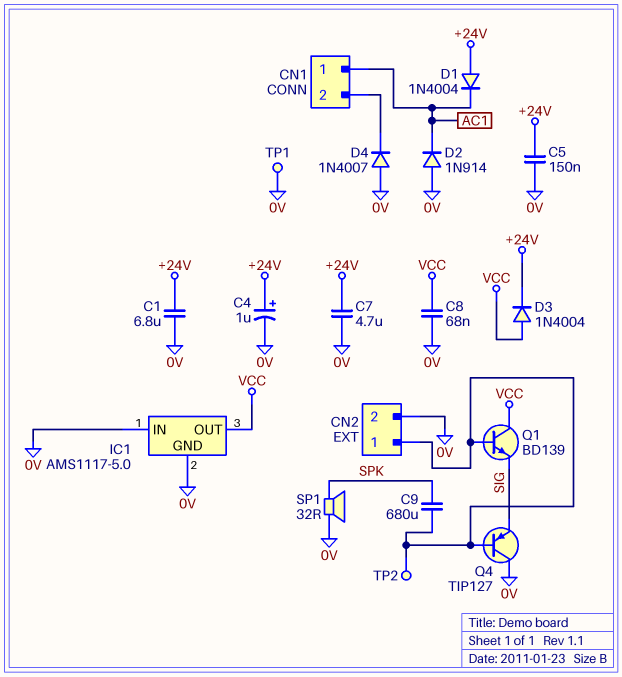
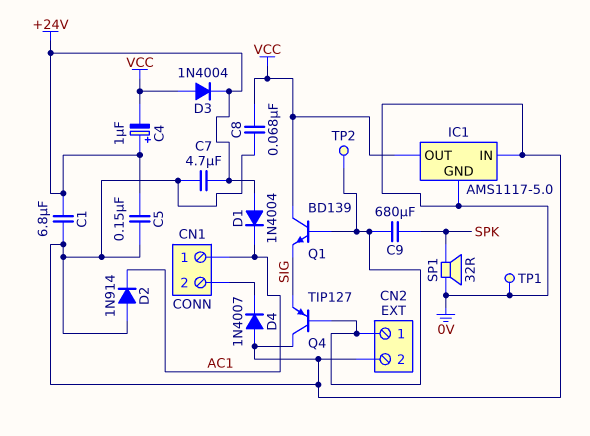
C4: 1uF (plus +24V, minus 0V) -> 1uF (plus +24V, minus VCC)

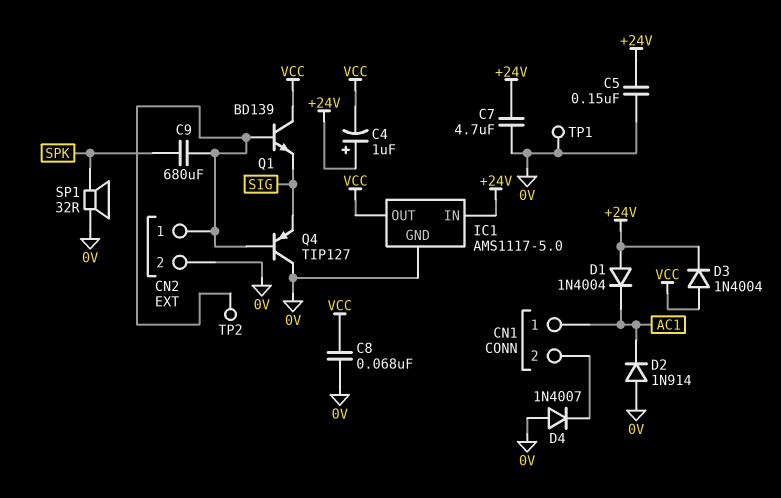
C1: 6.8uF (+24V, 0V) -> none
IC1 pin IN: 0V -> +24V

